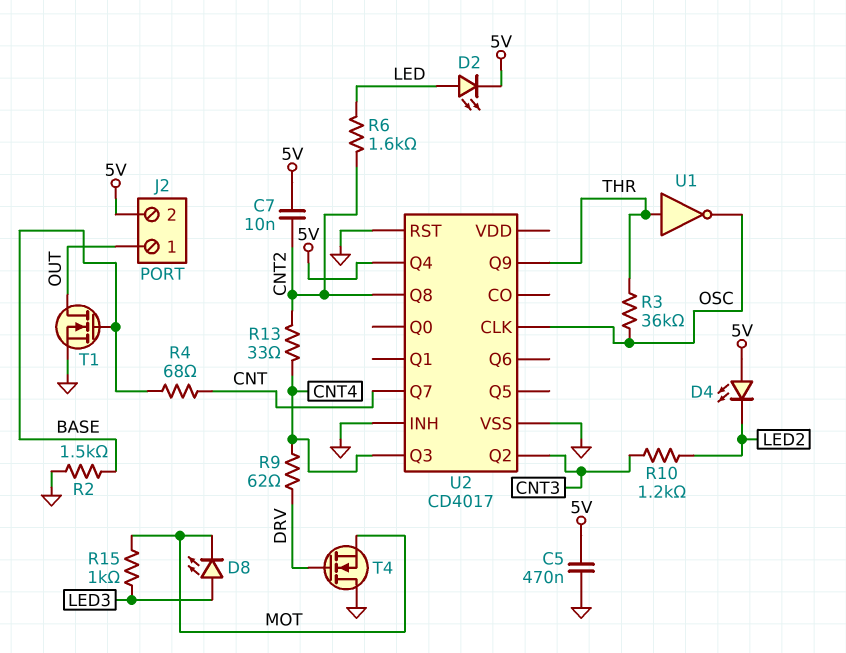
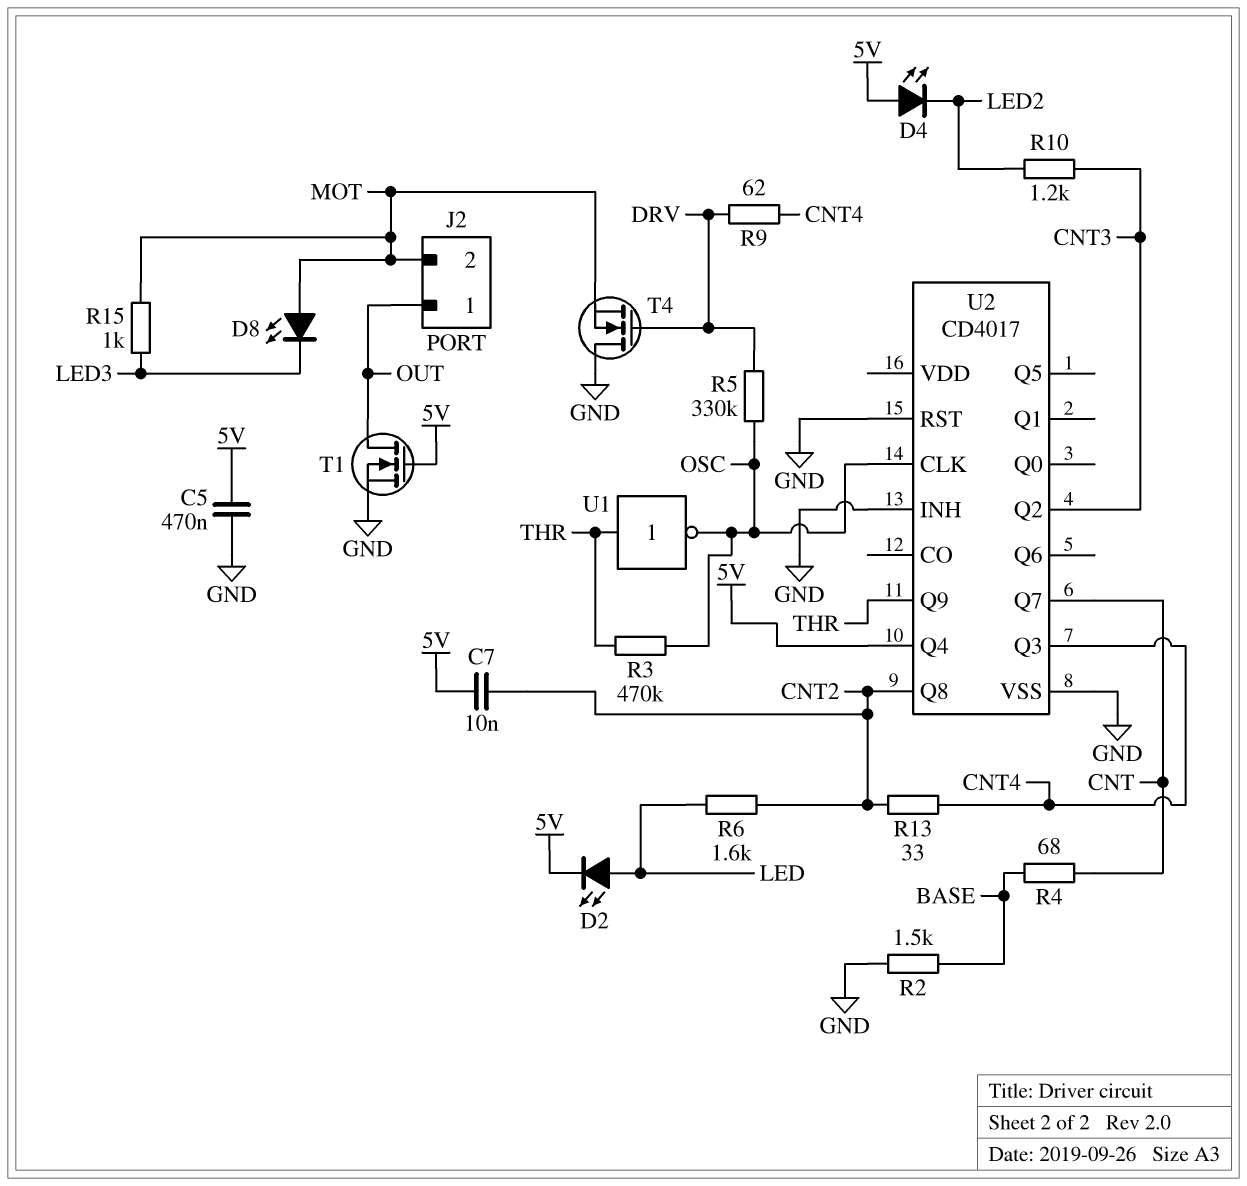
D8: LED (A LED3, K MOT) -> LED (A MOT, K LED3)
J2 pin 2: 5V -> MOT
R3: 36k (OSC, THR) -> 470k (OSC, THR)
R5: none -> 330k (DRV, OSC)
T1: NMOS (G BASE, D OUT, S GND) -> NMOS (G 5V, D OUT, S GND)

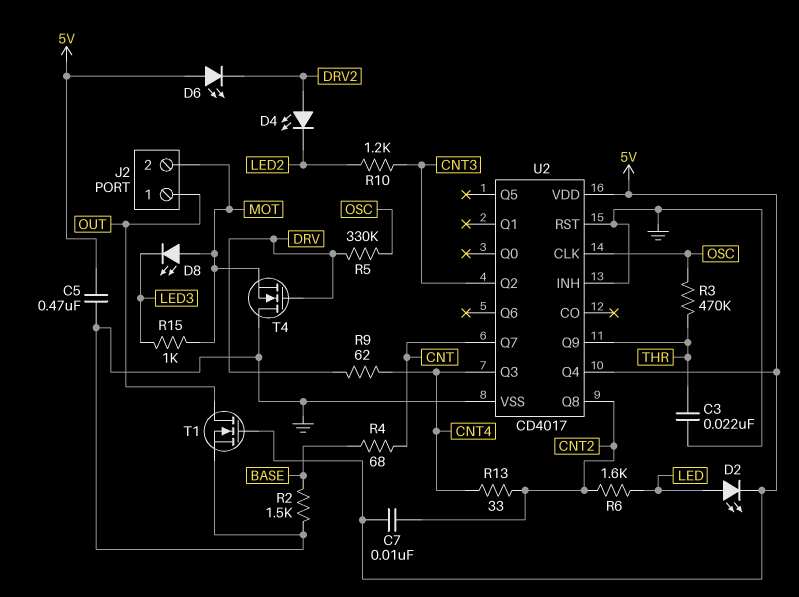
C3: none -> 22nF (GND, THR)
D4: LED (A 5V, K LED2) -> LED (A DRV2, K LED2)
D6: none -> LED (A 5V, K DRV2)
U1: NOT (in THR, out OSC) -> none
U2 pin VDD: none -> 5V

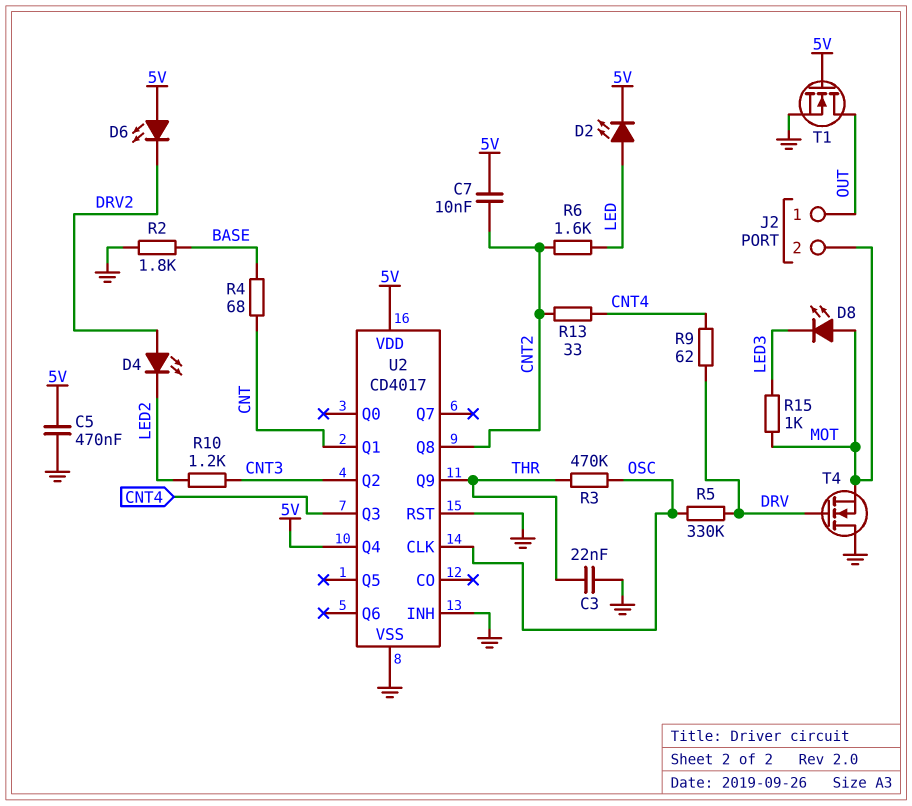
R2: 1.5k (BASE, GND) -> 1.8k (BASE, GND)
U2 pin Q1: none -> CNT
U2 pin Q7: CNT -> none

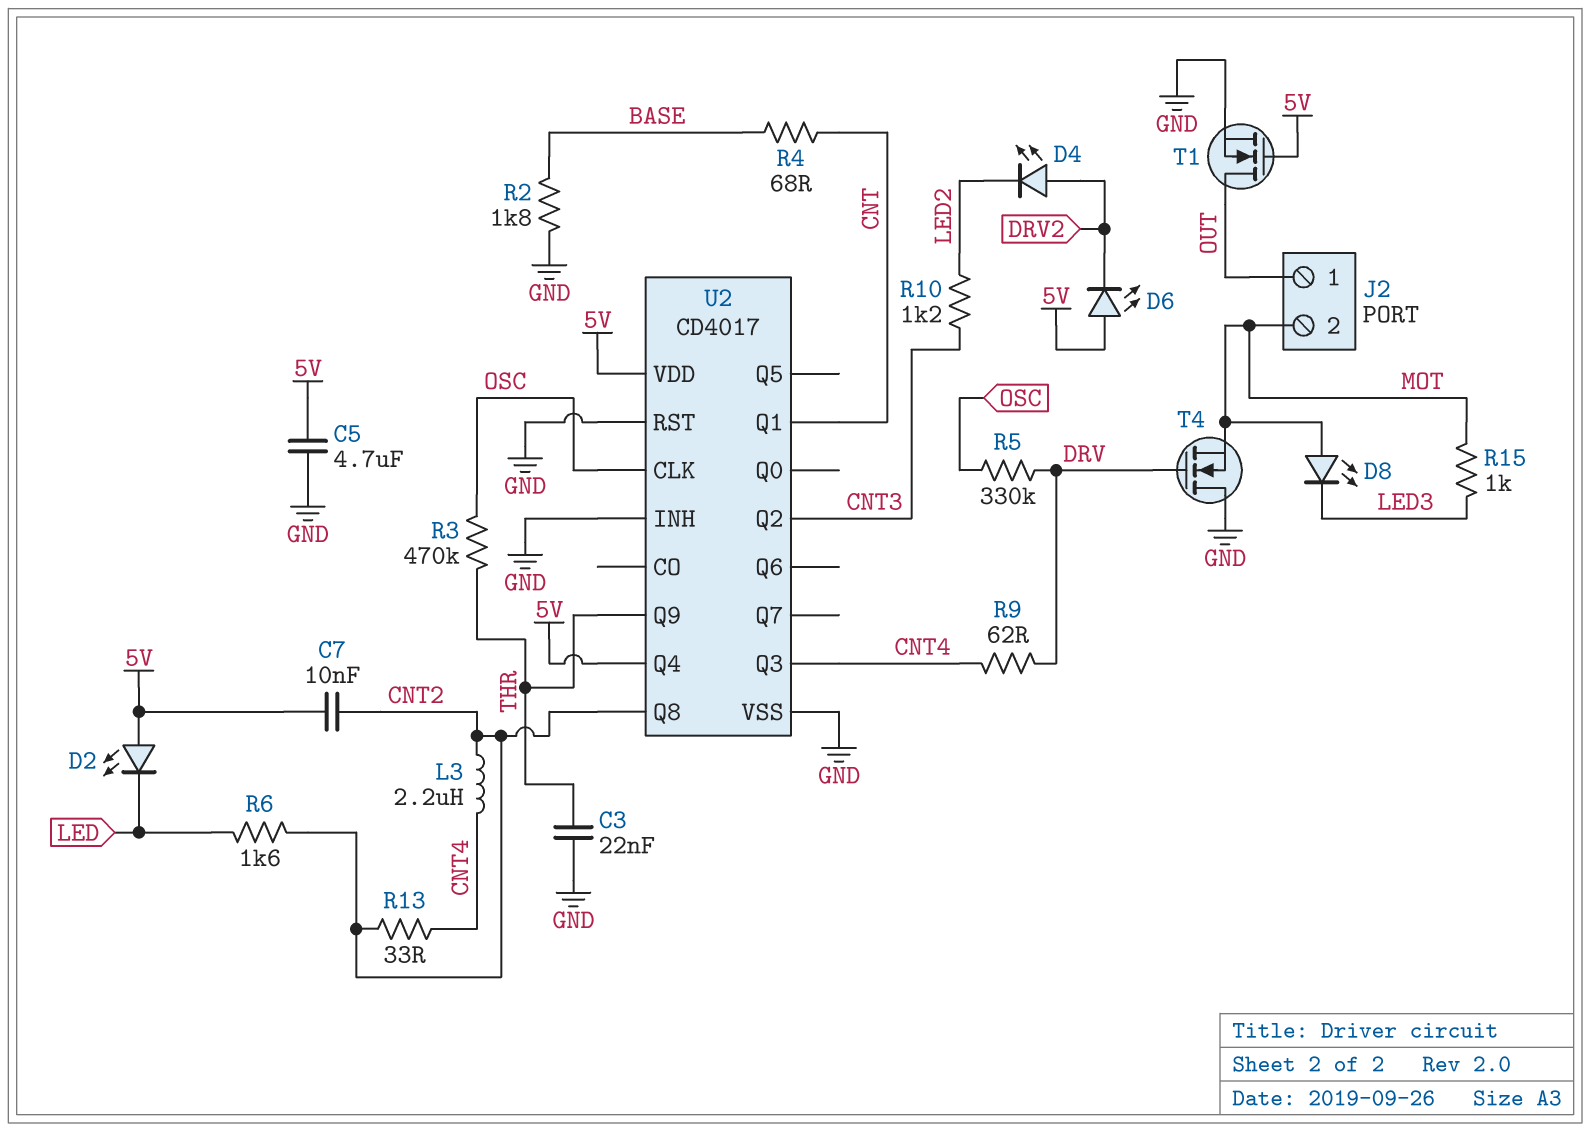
C5: 470nF (5V, GND) -> 4.7uF (5V, GND)
D2: LED (A LED, K 5V) -> LED (A 5V, K LED)
L3: none -> 2.2uH (CNT2, CNT4)

